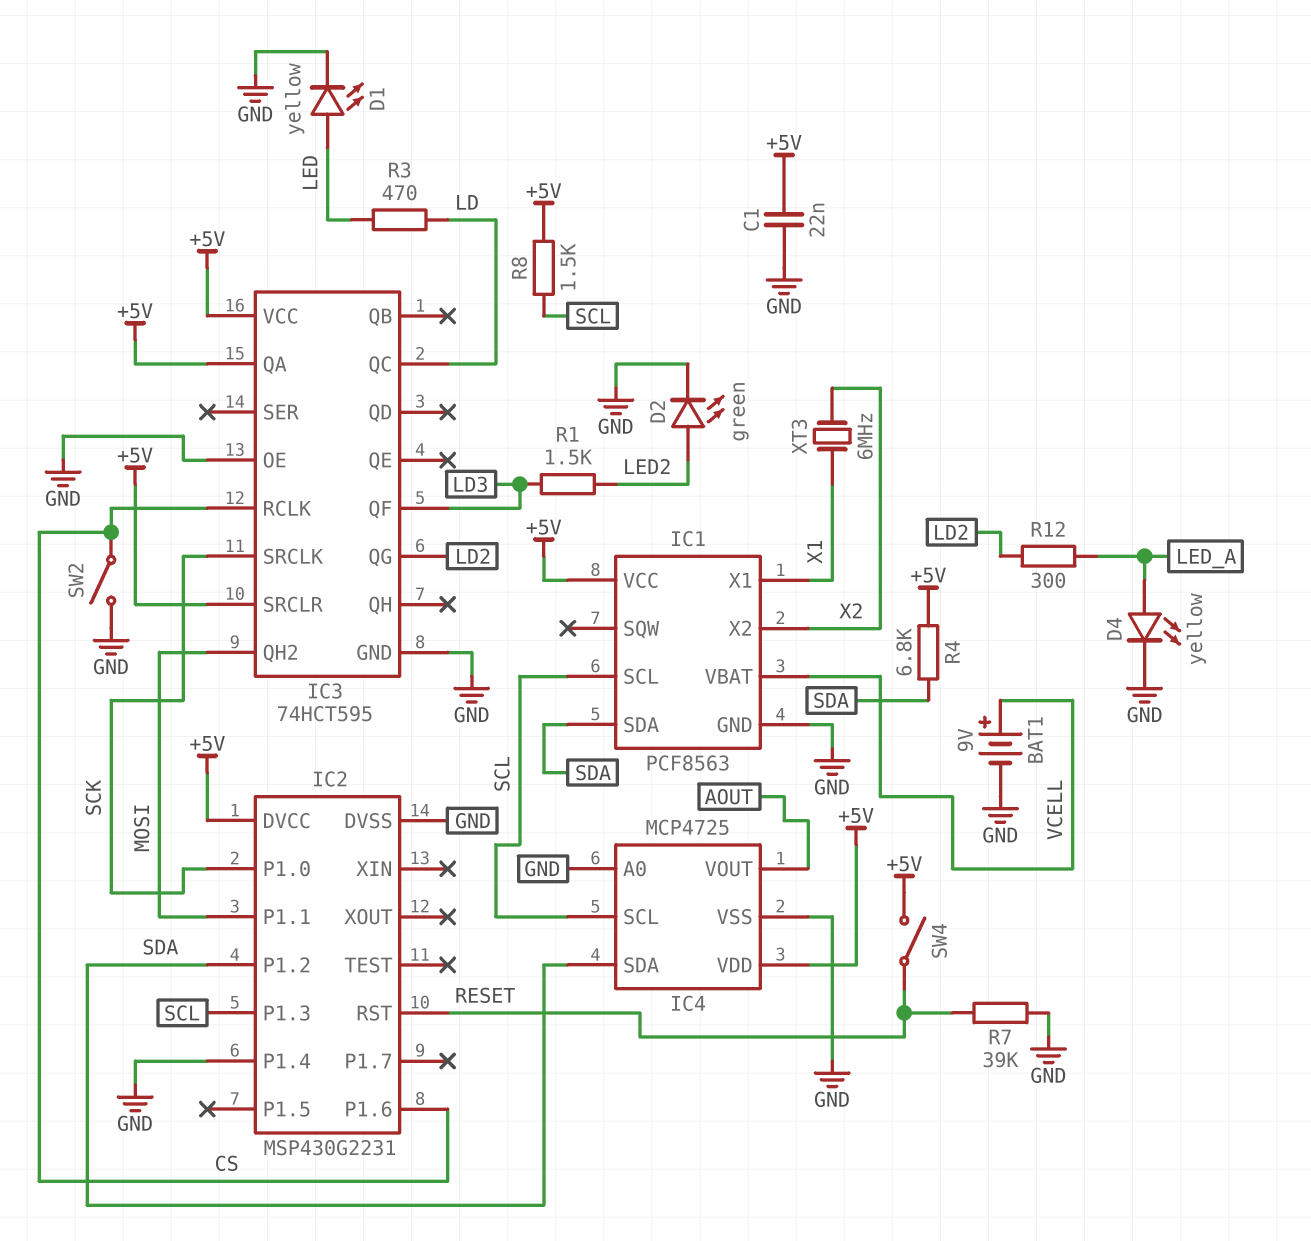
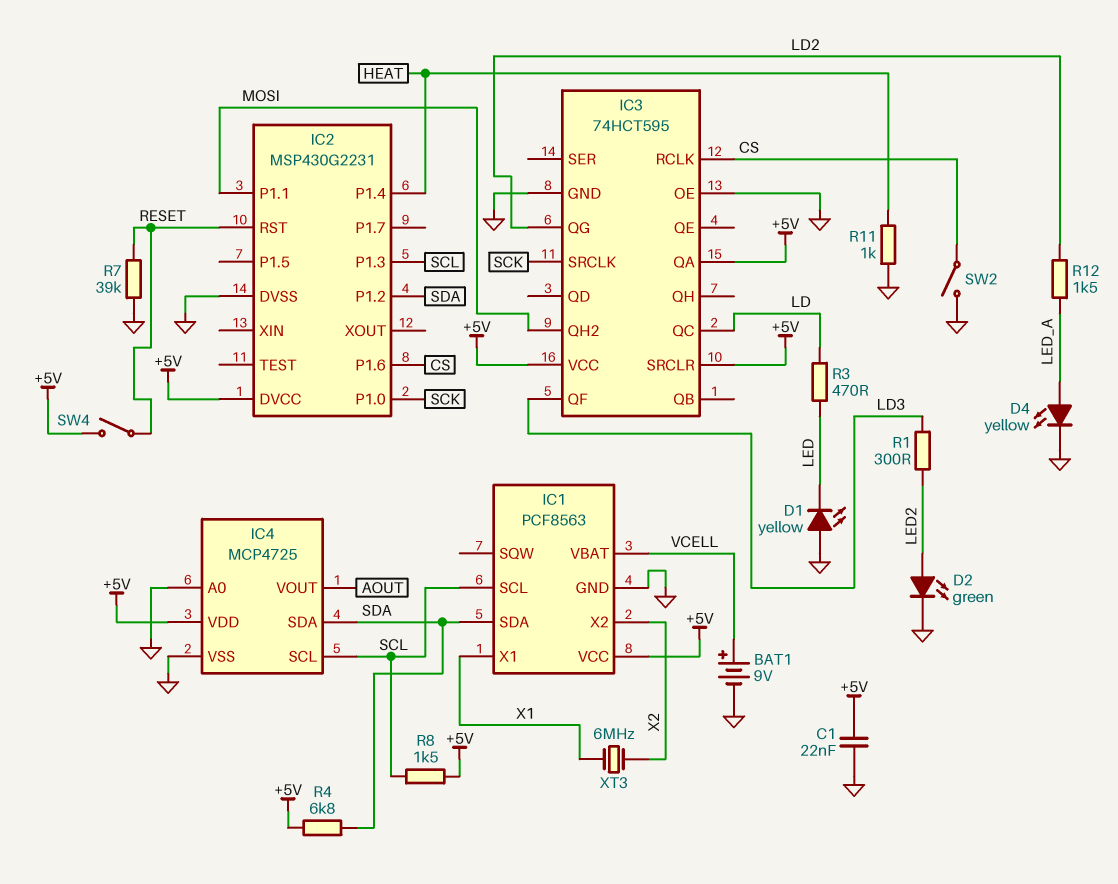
D1: LED yellow (A LED, K GND) -> LED yellow (A GND, K LED)
IC2 pin P1.4: GND -> HEAT
R1: 1.5k (LD3, LED2) -> 300 (LD3, LED2)
R11: none -> 1k (GND, HEAT)
R12: 300 (LD2, LED_A) -> 1.5k (LD2, LED_A)

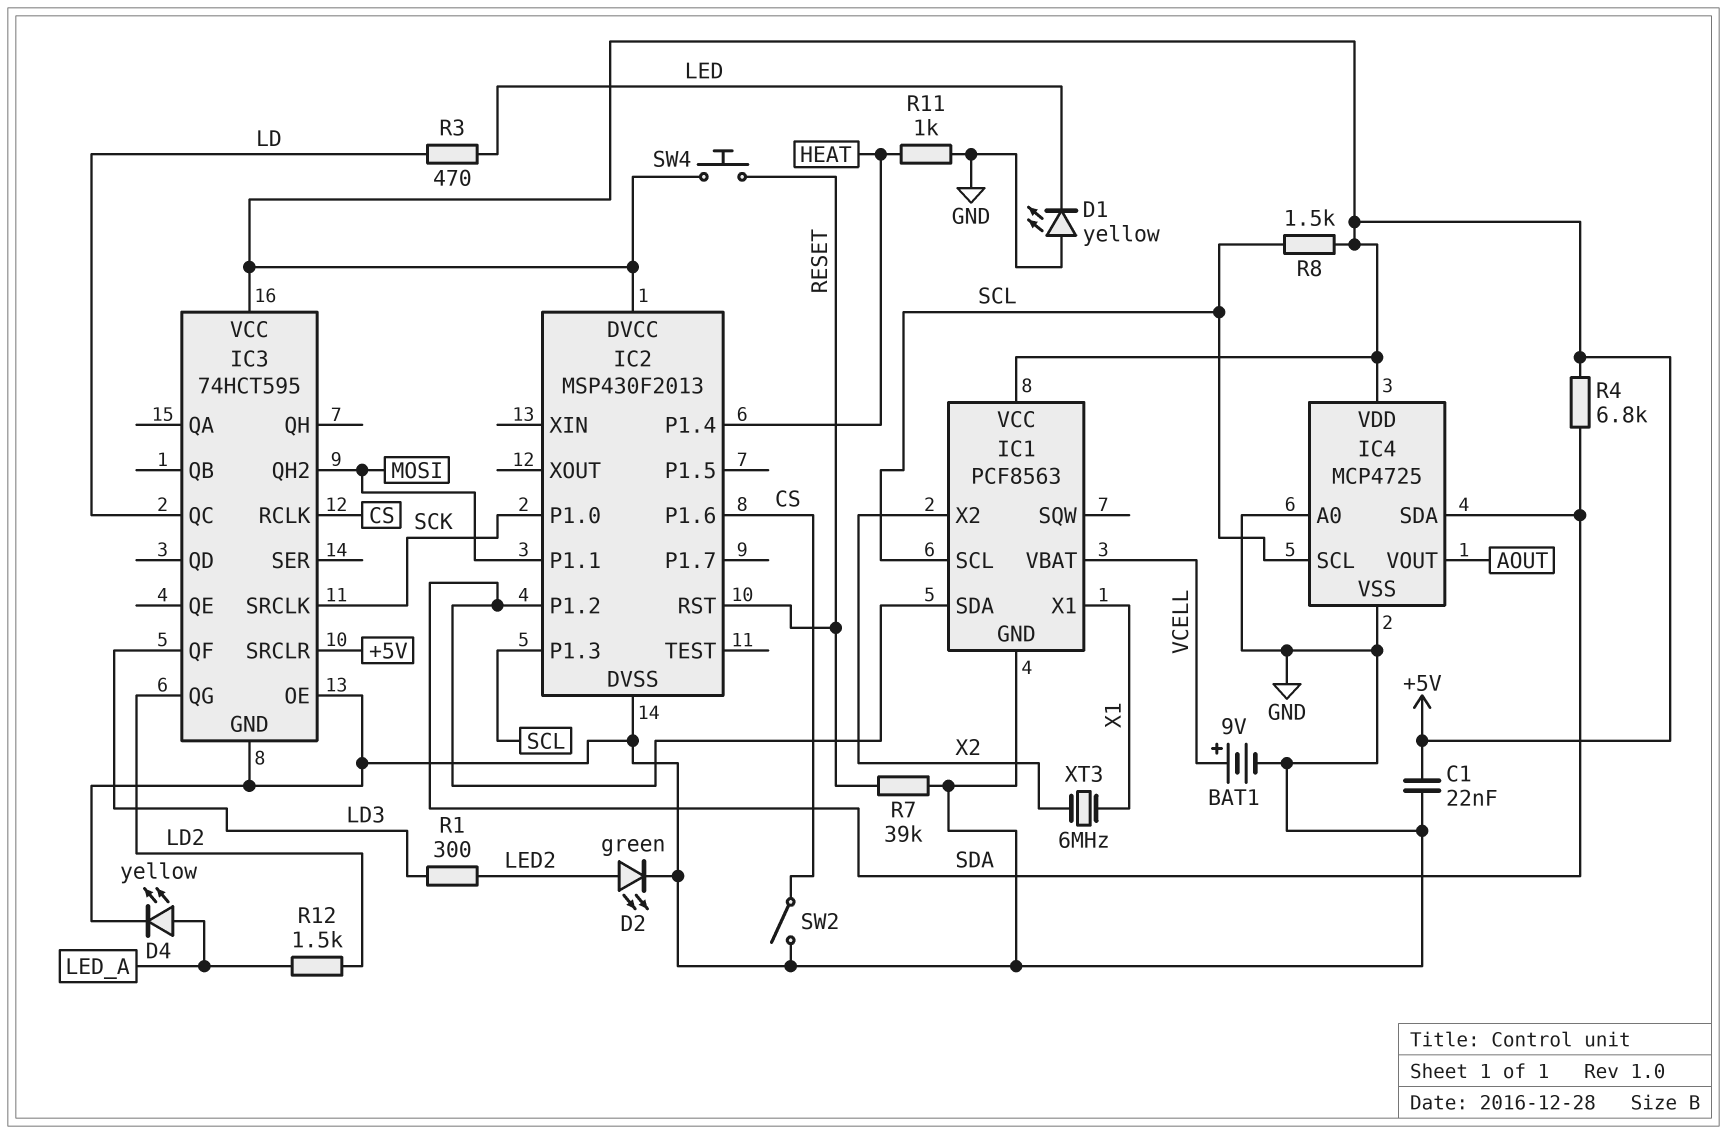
IC2: MSP430G2231 -> MSP430F2013
IC3 pin QA: +5V -> none
SW4: switch (+5V, RESET) -> button (+5V, RESET)

